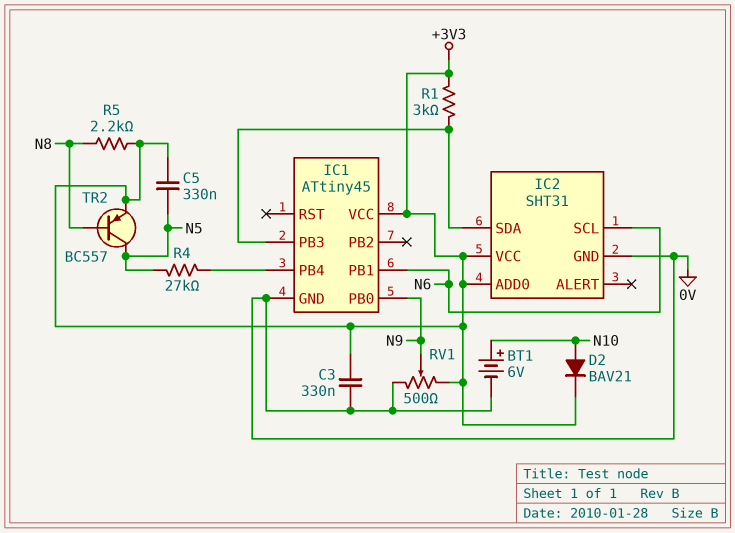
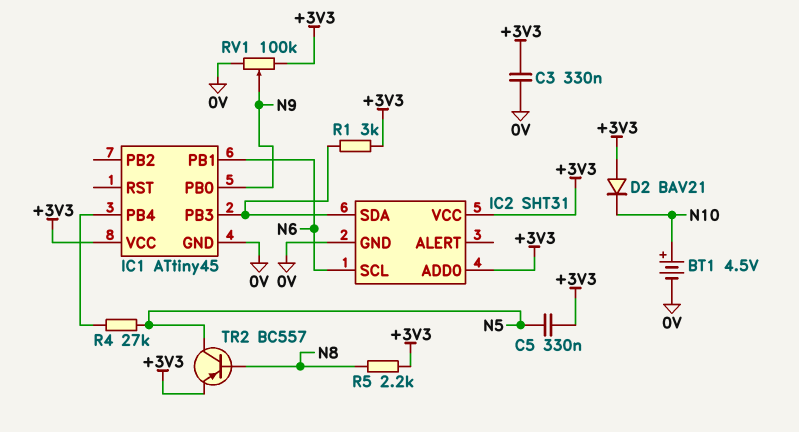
BT1: 6V (plus N10, minus 0V) -> 4.5V (plus N10, minus 0V)
D2: diode BAV21 (A N10, K +3V3) -> diode BAV21 (A +3V3, K N10)
RV1: 500 (+3V3, 0V, wiper N9) -> 100k (+3V3, 0V, wiper N9)

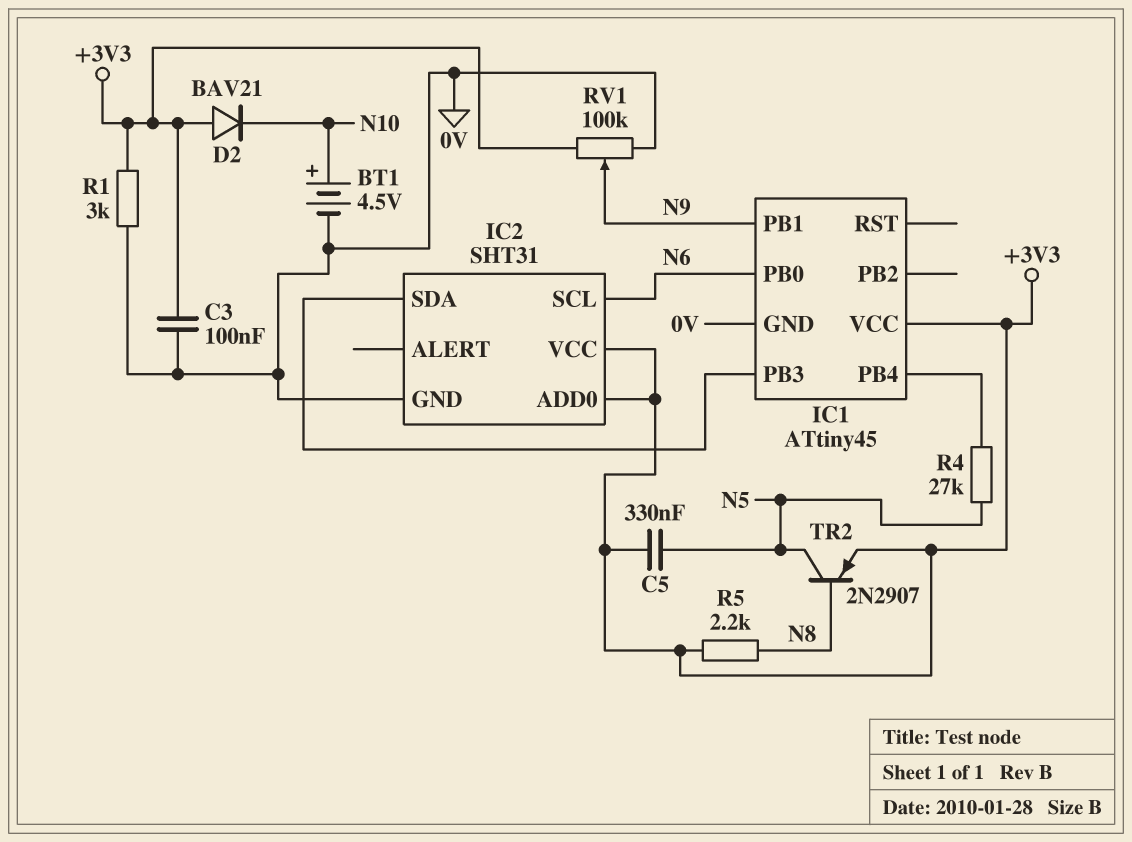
C3: 330nF (+3V3, 0V) -> 100nF (+3V3, 0V)
IC1 pin PB0: N9 -> N6
IC1 pin PB1: N6 -> N9
R1: 3k (+3V3, IC1/PB3) -> 3k (+3V3, 0V)
TR2: PNP BC557 (B N8, C N5, E +3V3) -> PNP 2N2907 (B N8, C N5, E +3V3)

